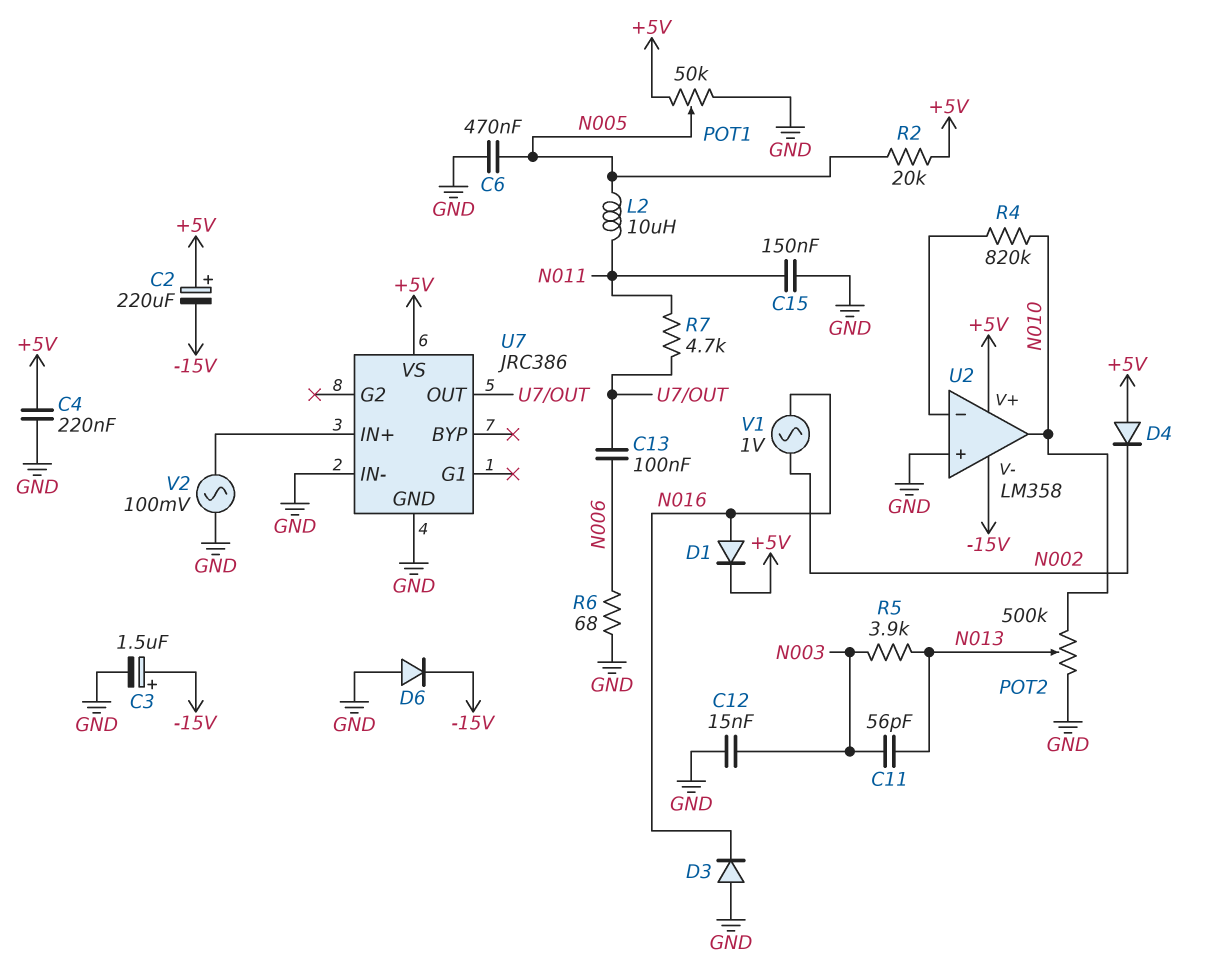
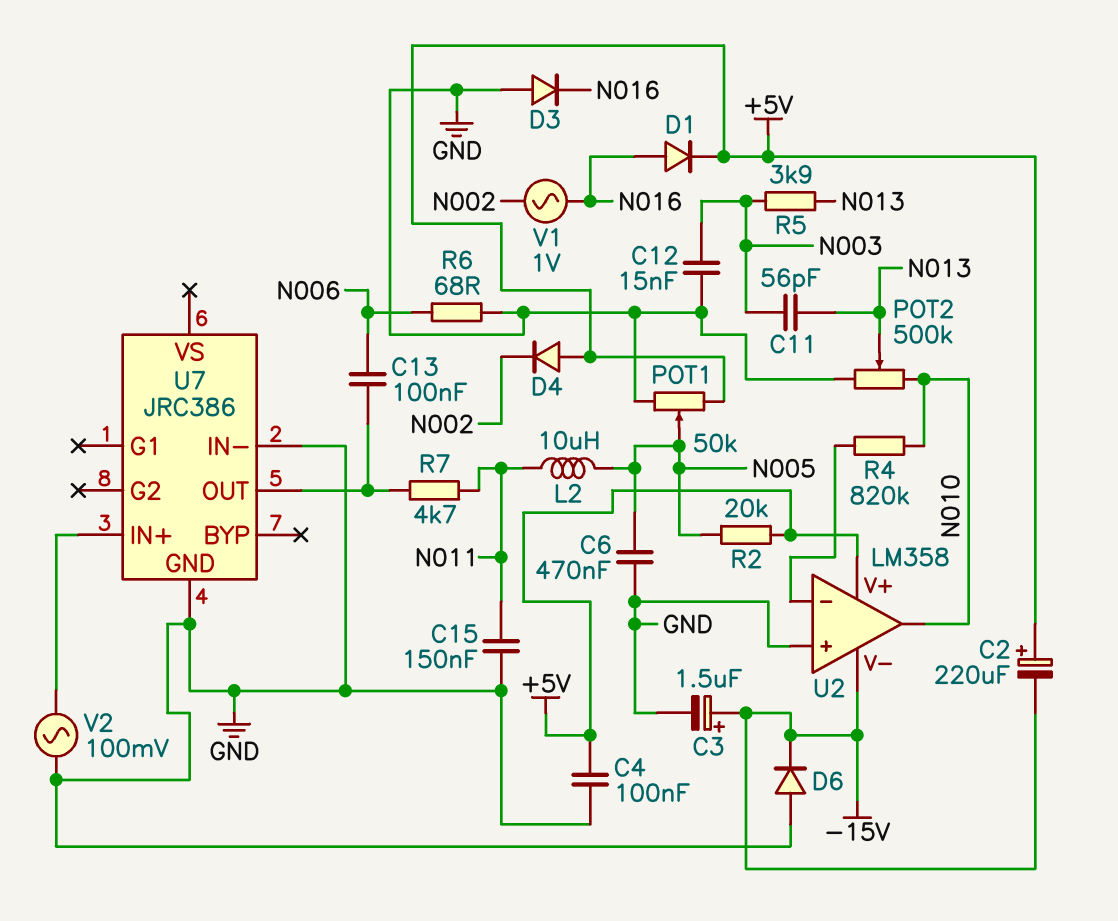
C4: 220nF (+5V, GND) -> 100nF (+5V, GND)
U7 pin VS: +5V -> none

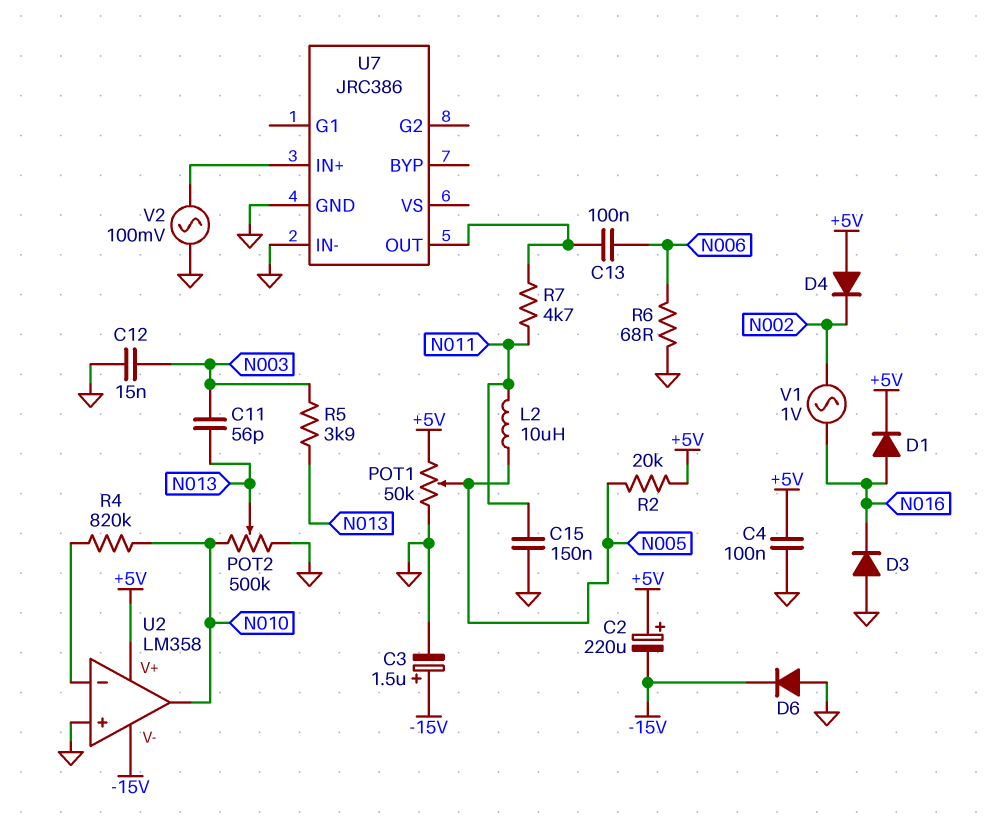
C6: 470nF (GND, N005) -> none

